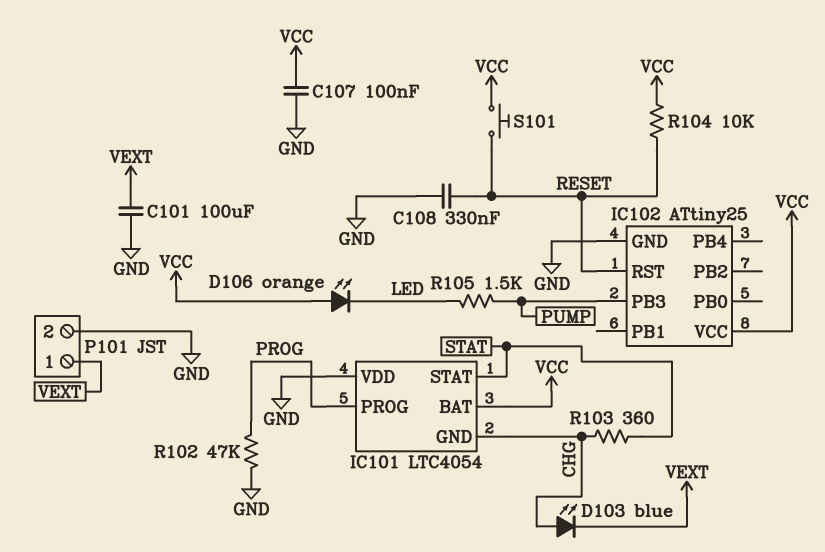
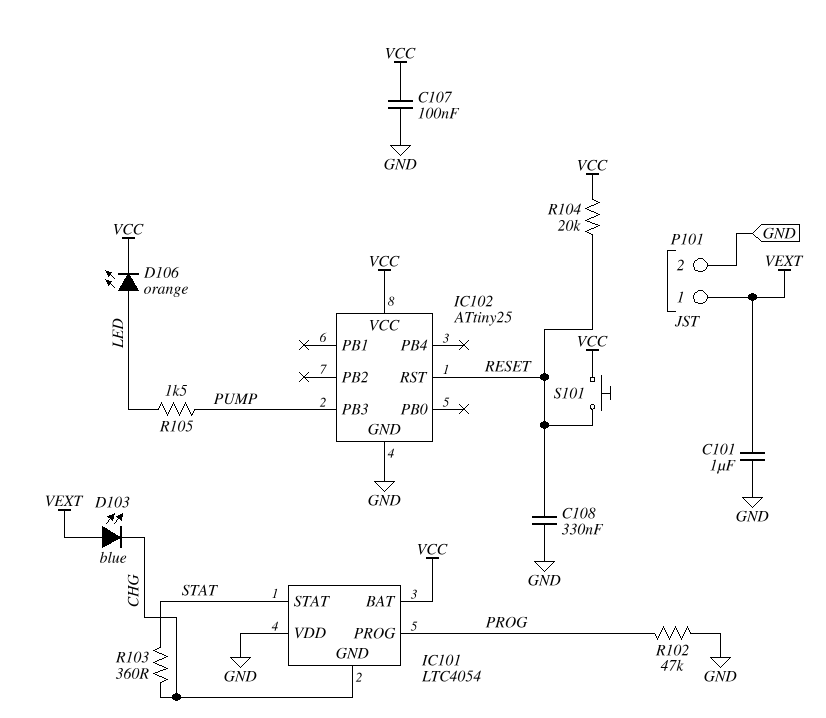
C101: 100uF (GND, VEXT) -> 1uF (GND, VEXT)
D103: LED blue (A CHG, K VEXT) -> LED blue (A VEXT, K CHG)
D106: LED orange (A VCC, K LED) -> LED orange (A LED, K VCC)
R104: 10k (RESET, VCC) -> 20k (RESET, VCC)

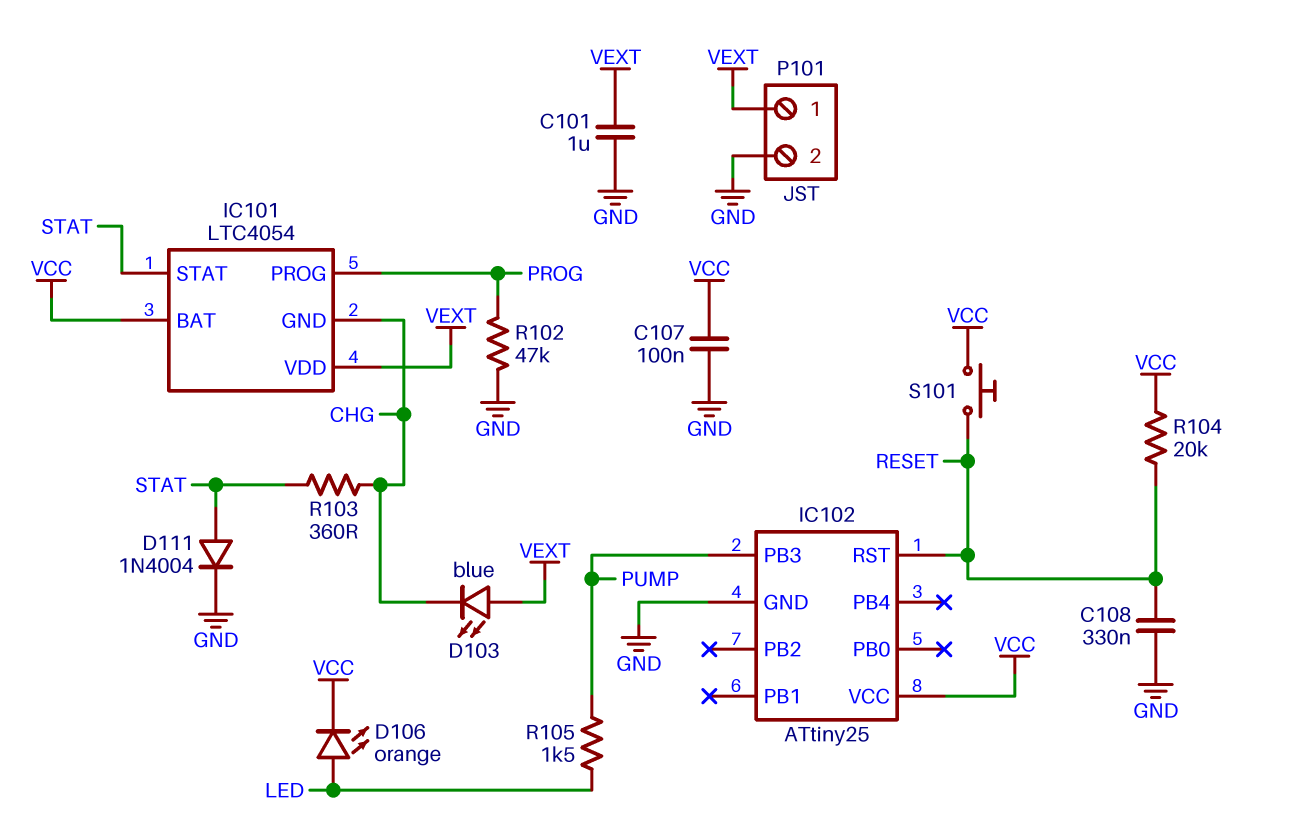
D111: none -> diode 1N4004 (A STAT, K GND)
IC101 pin VDD: GND -> VEXT

